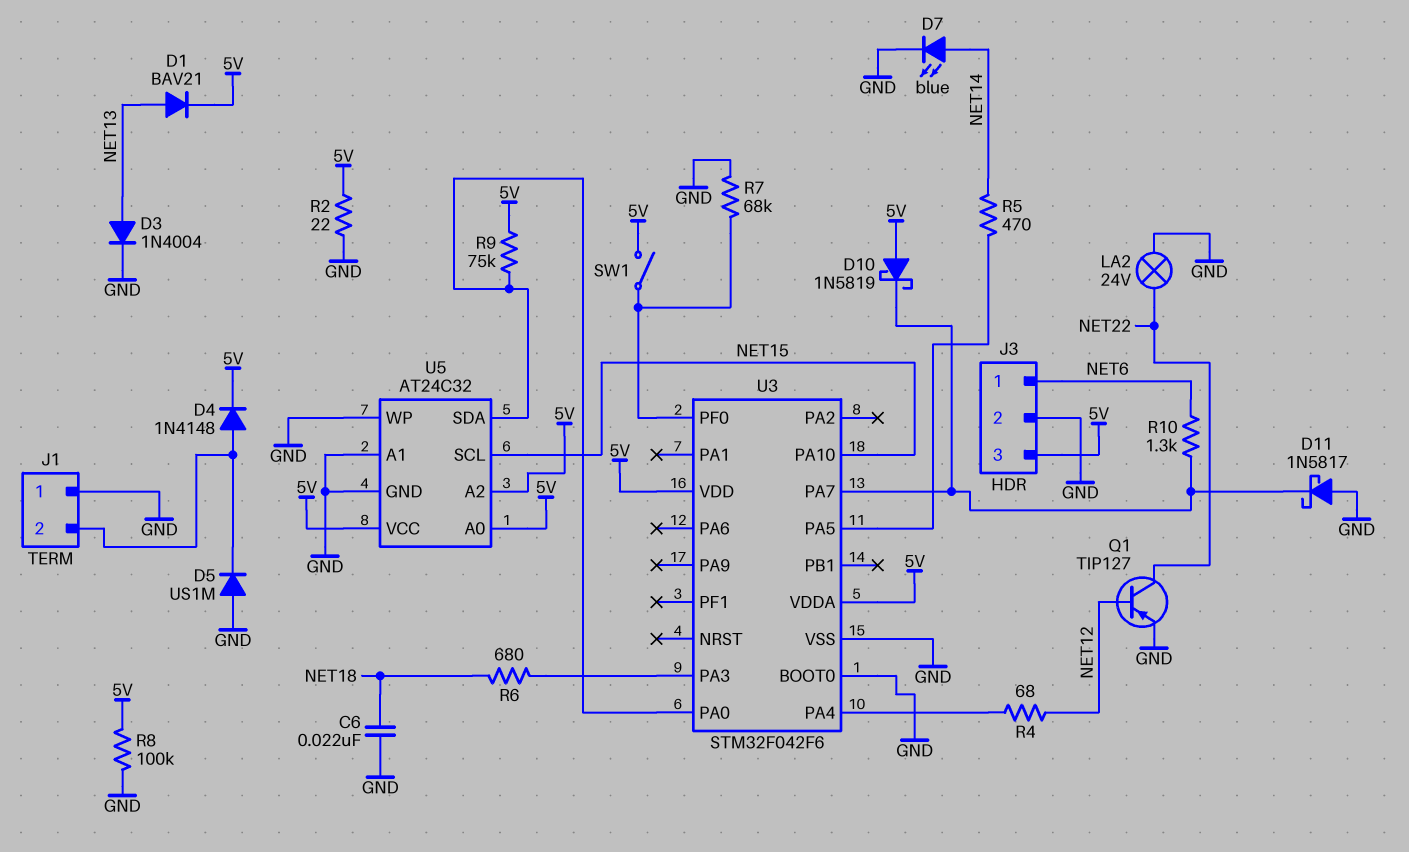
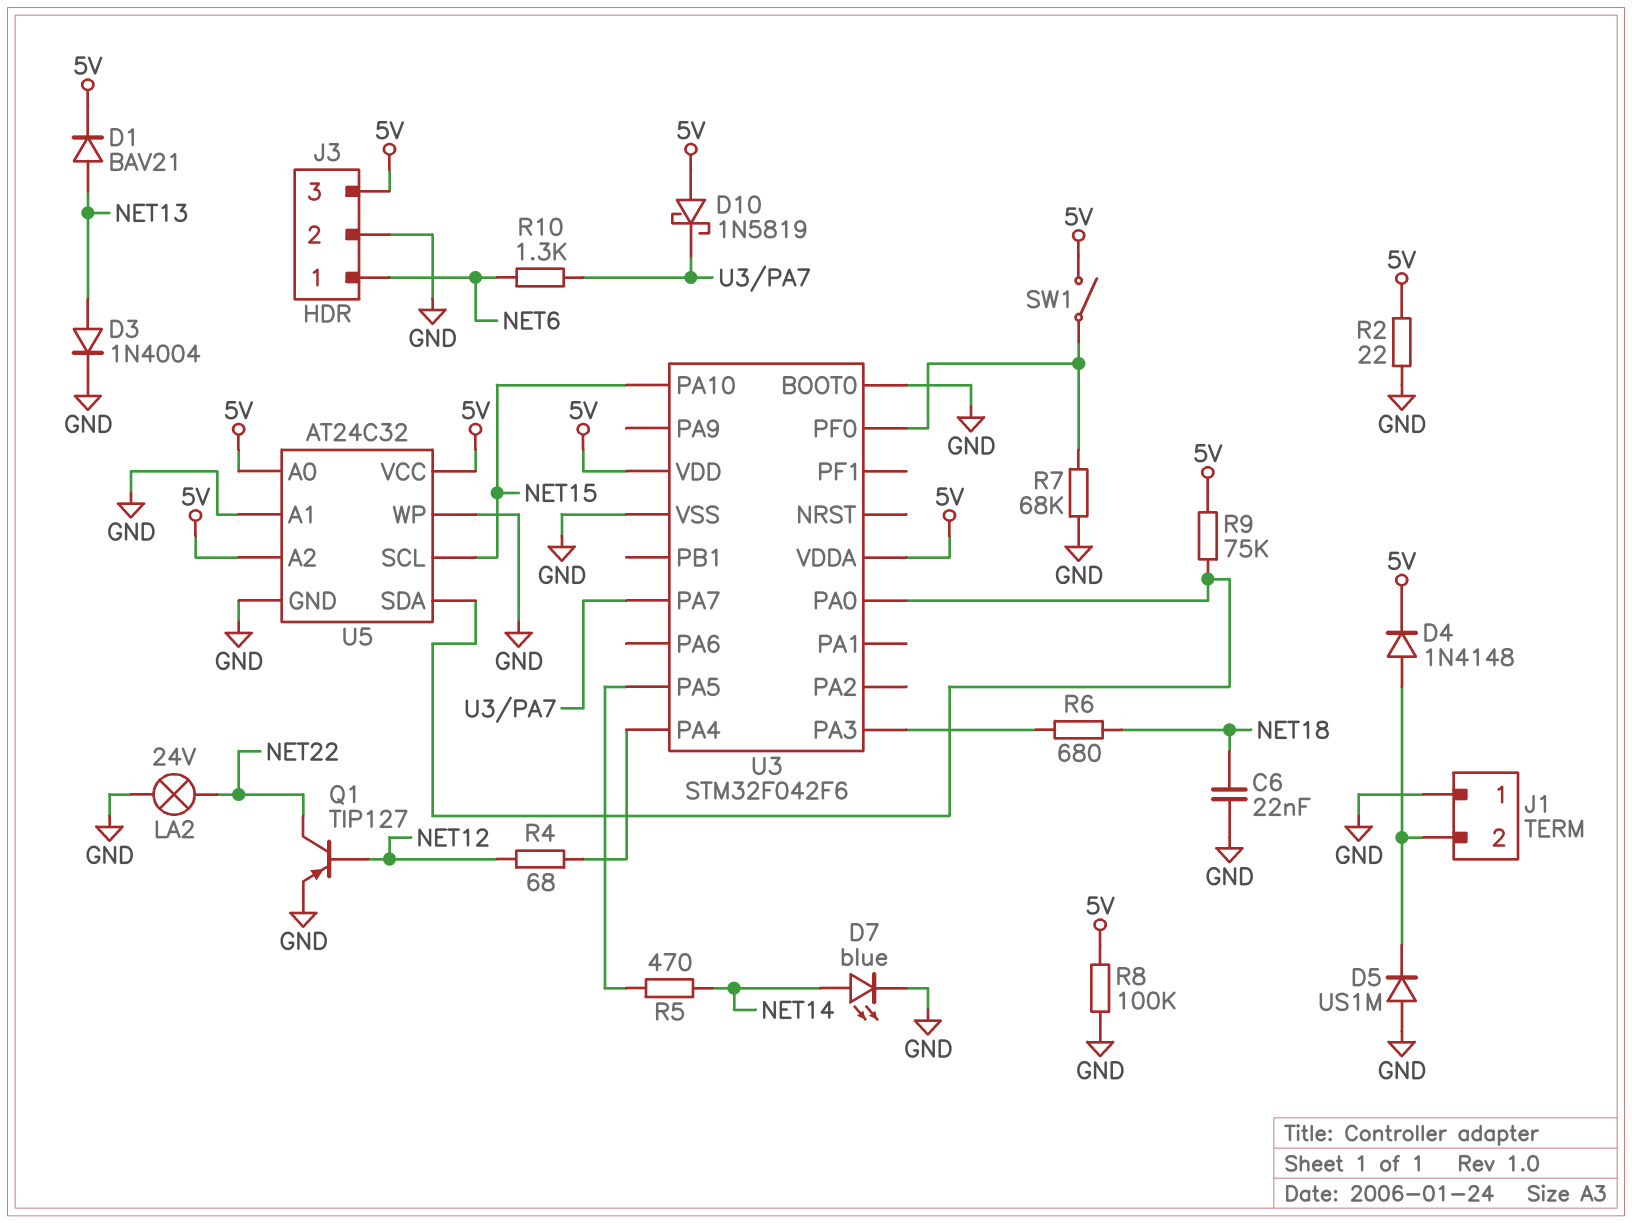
D11: schottky 1N5817 (A GND, K U3/PA7) -> none

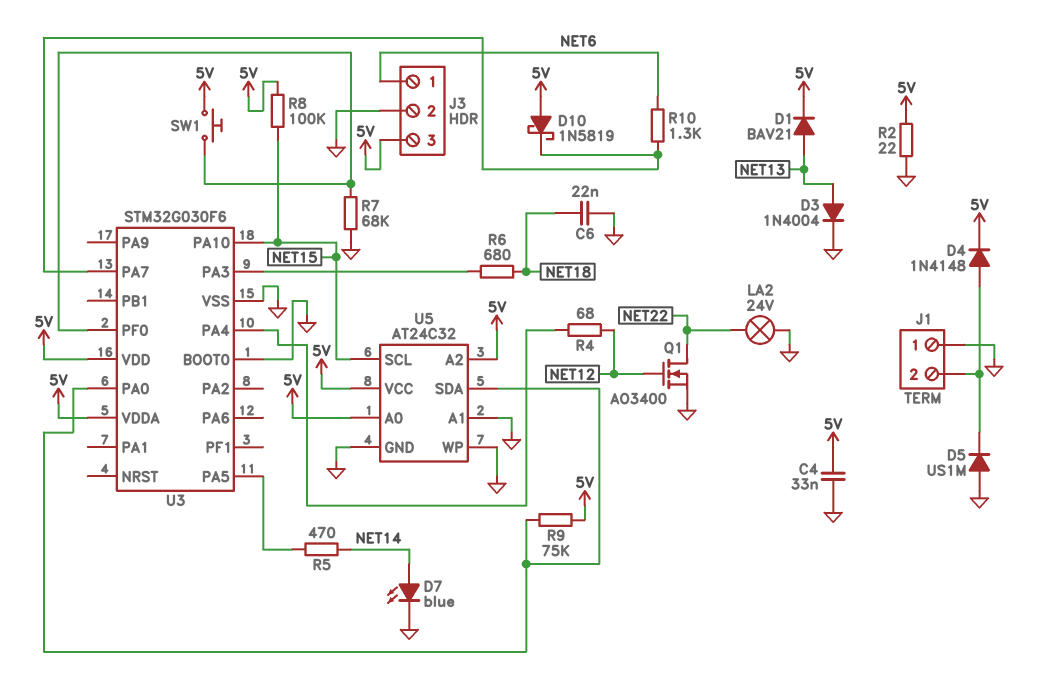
C4: none -> 33nF (5V, GND)
Q1: PNP TIP127 (B NET12, C NET22, E GND) -> NMOS AO3400 (G NET12, D NET22, S GND)
R8: 100k (5V, GND) -> 100k (5V, NET15)
SW1: switch (5V, U3/PF0) -> button (5V, U3/PF0)
U3: STM32F042F6 -> STM32G030F6

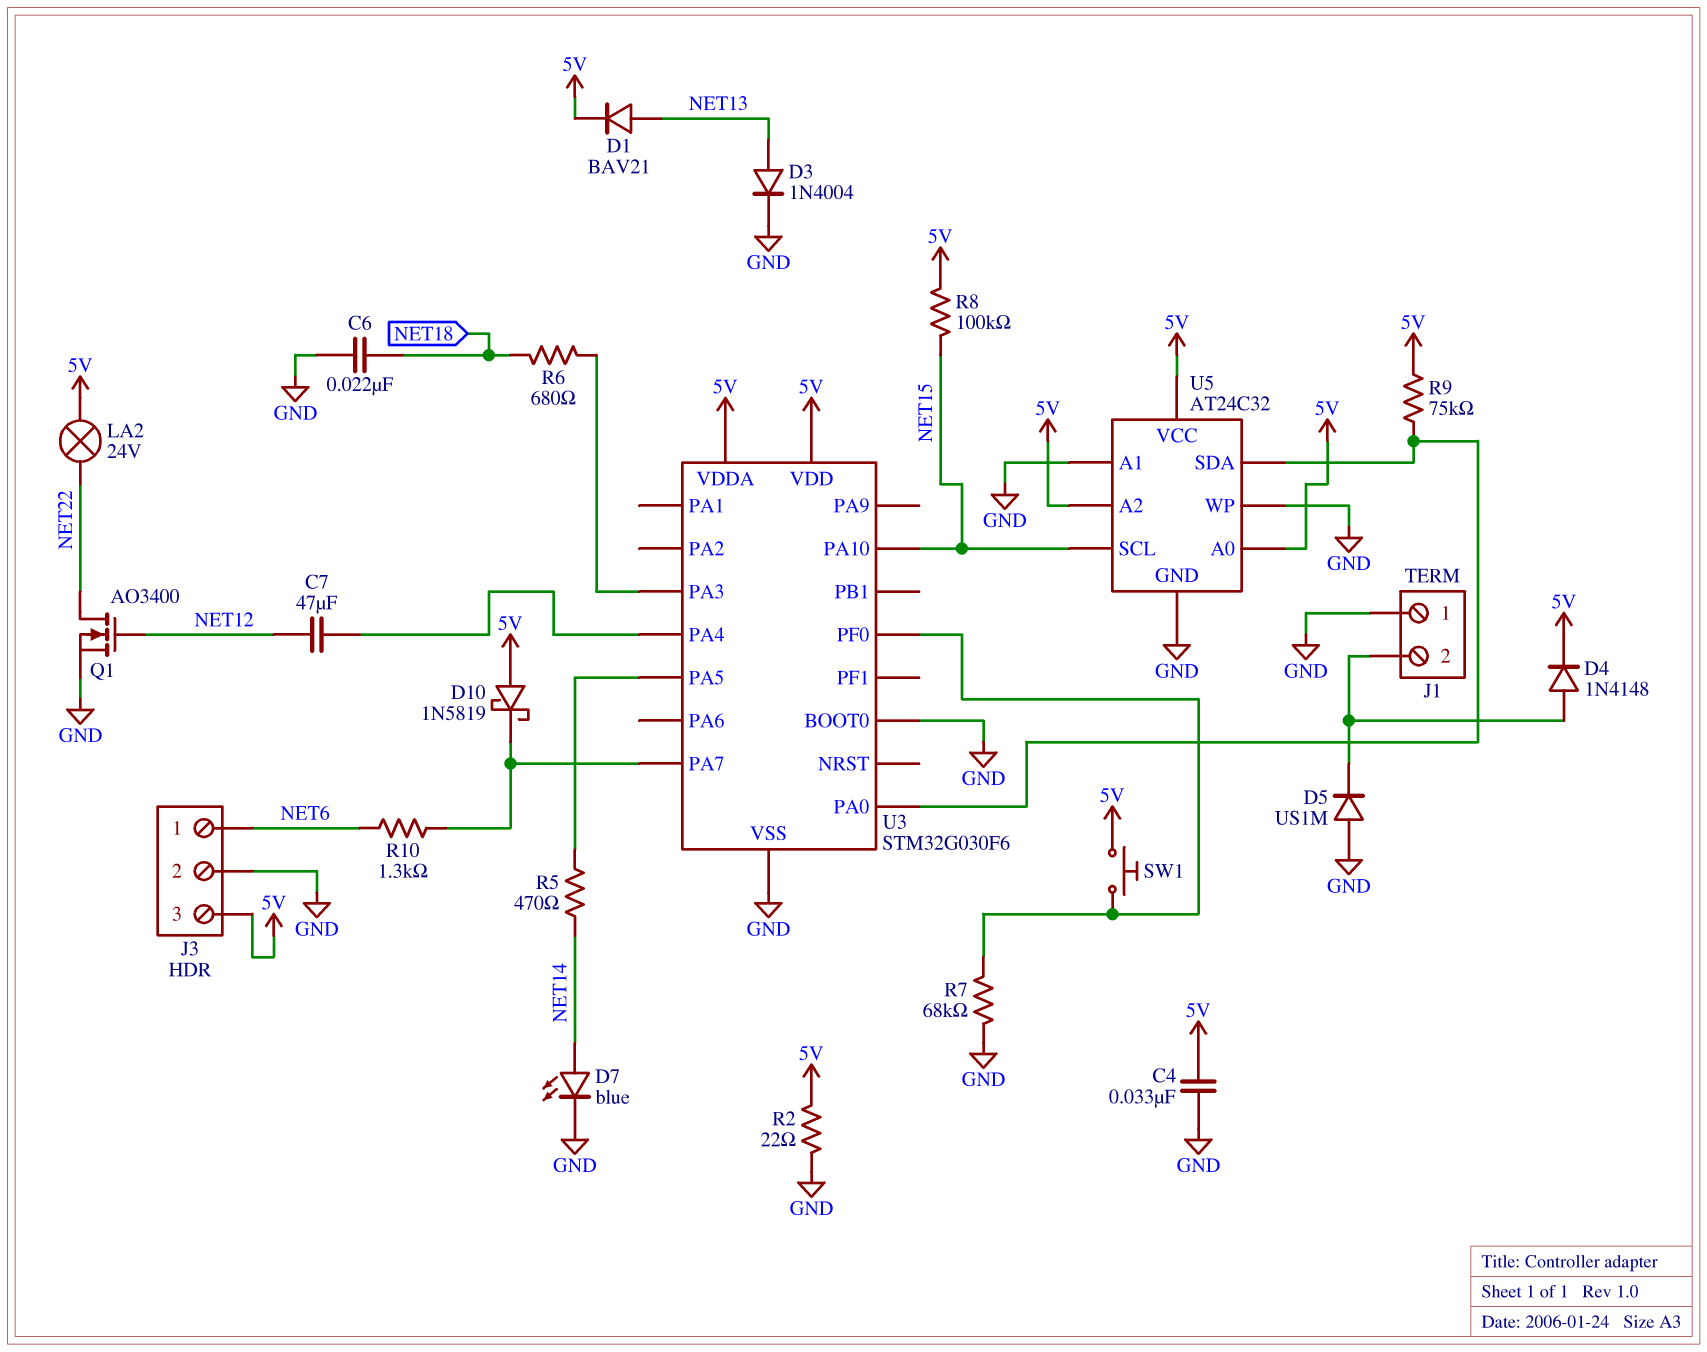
C7: none -> 47uF (NET12, U3/PA4)
LA2: lamp 24V (GND, NET22) -> lamp 24V (5V, NET22)
R4: 68 (NET12, U3/PA4) -> none

